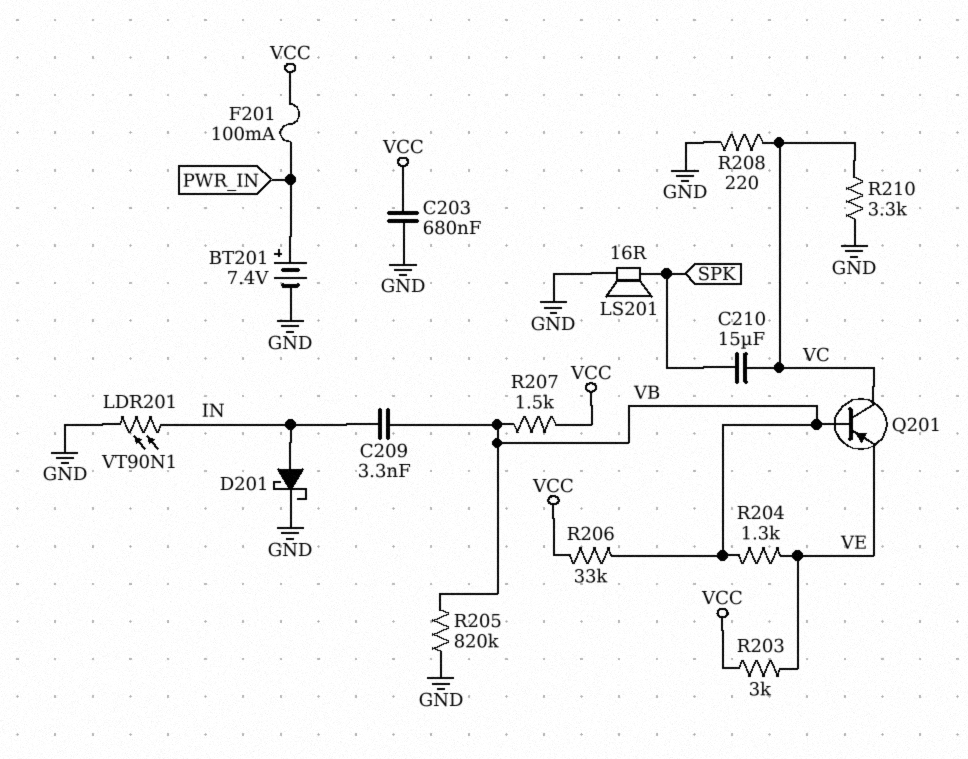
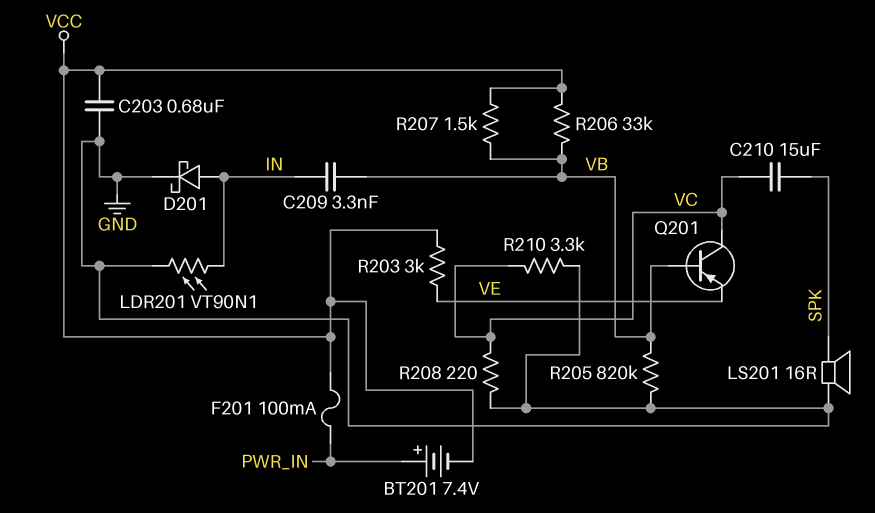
BT201: 7.4V (plus PWR_IN, minus GND) -> 7.4V (plus PWR_IN, minus VCC)
R204: 1.3k (VB, VE) -> none

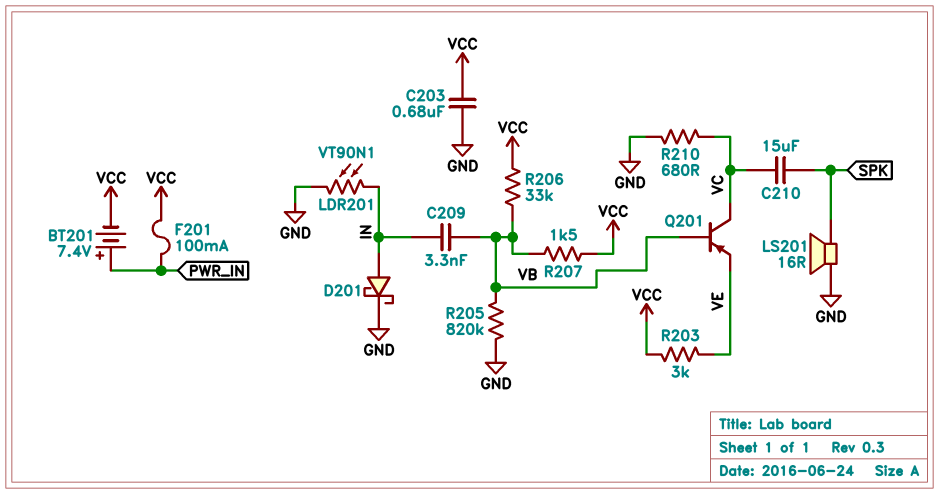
R208: 220 (GND, VC) -> none
R210: 3.3k (GND, VC) -> 680 (GND, VC)

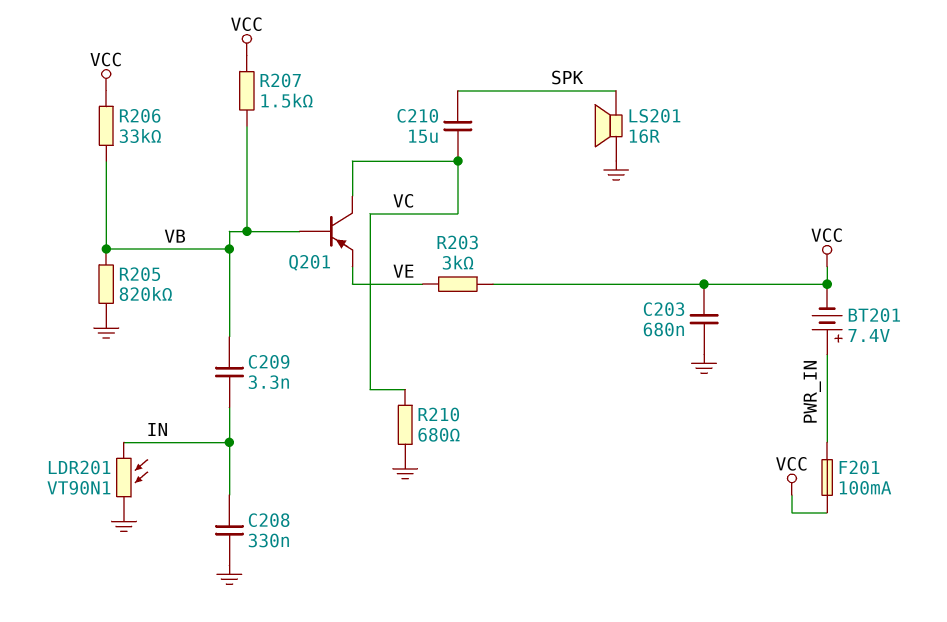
C208: none -> 330nF (GND, IN)
D201: schottky (A IN, K GND) -> none

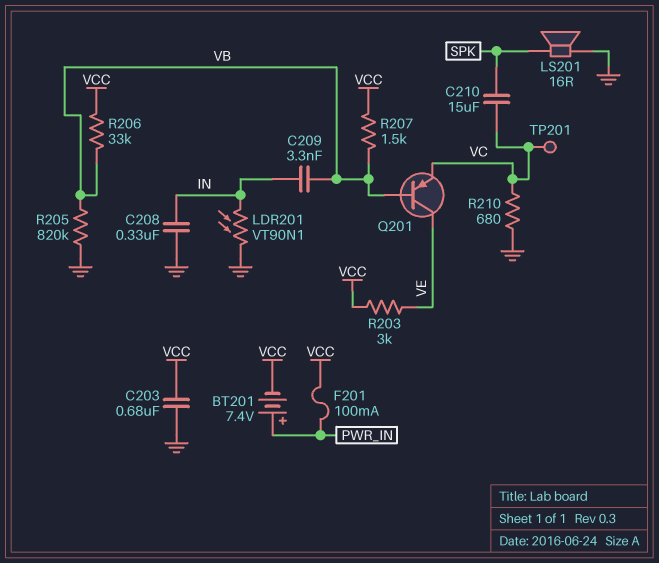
Q201: PNP (B VB, C VC, E VE) -> PNP (B VB, C VE, E VC)
TP201: none -> test point (VC)

